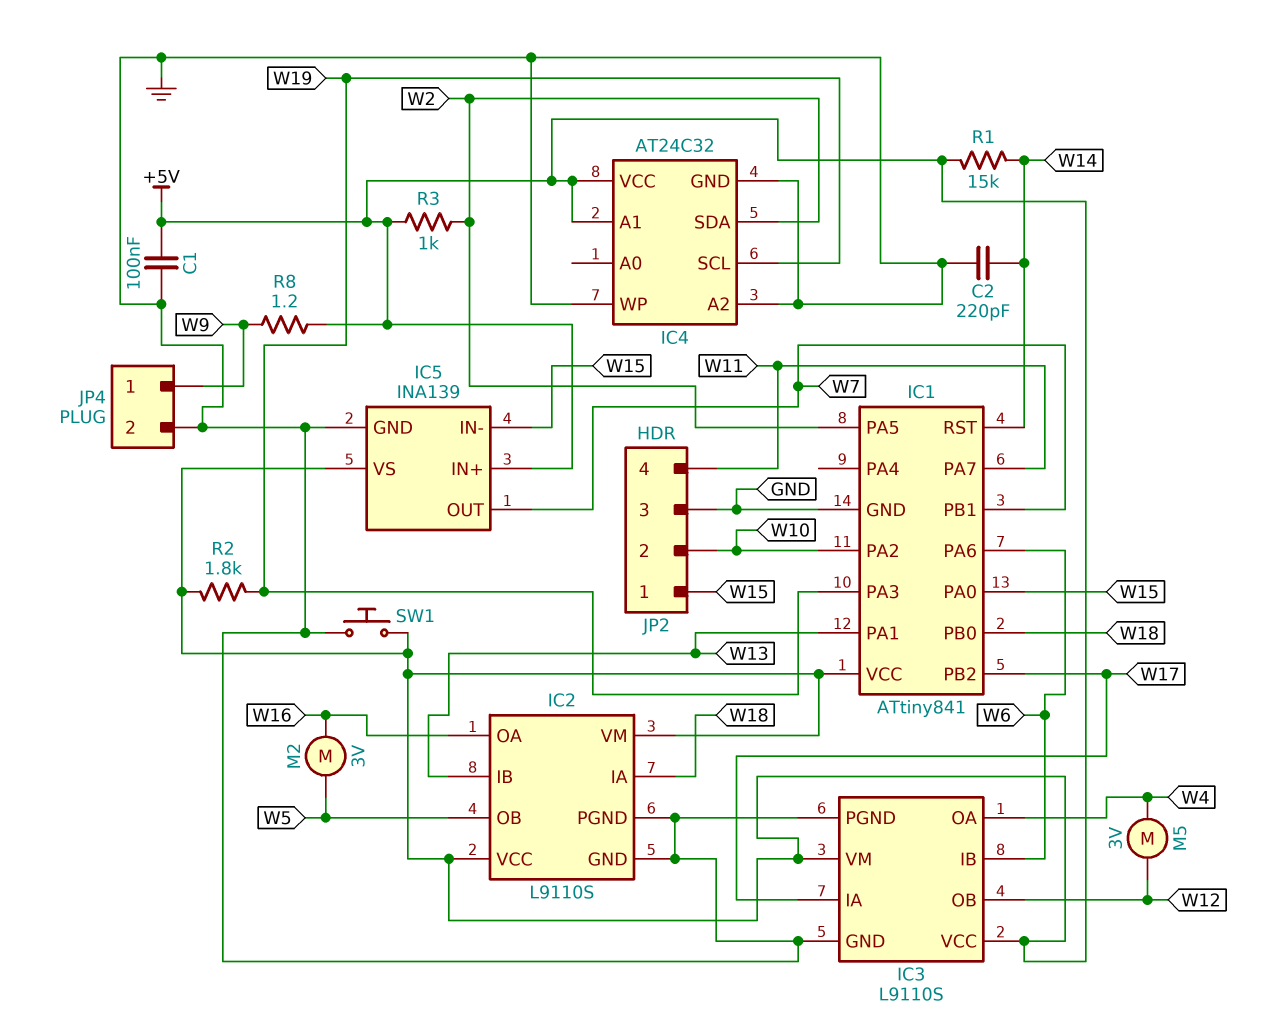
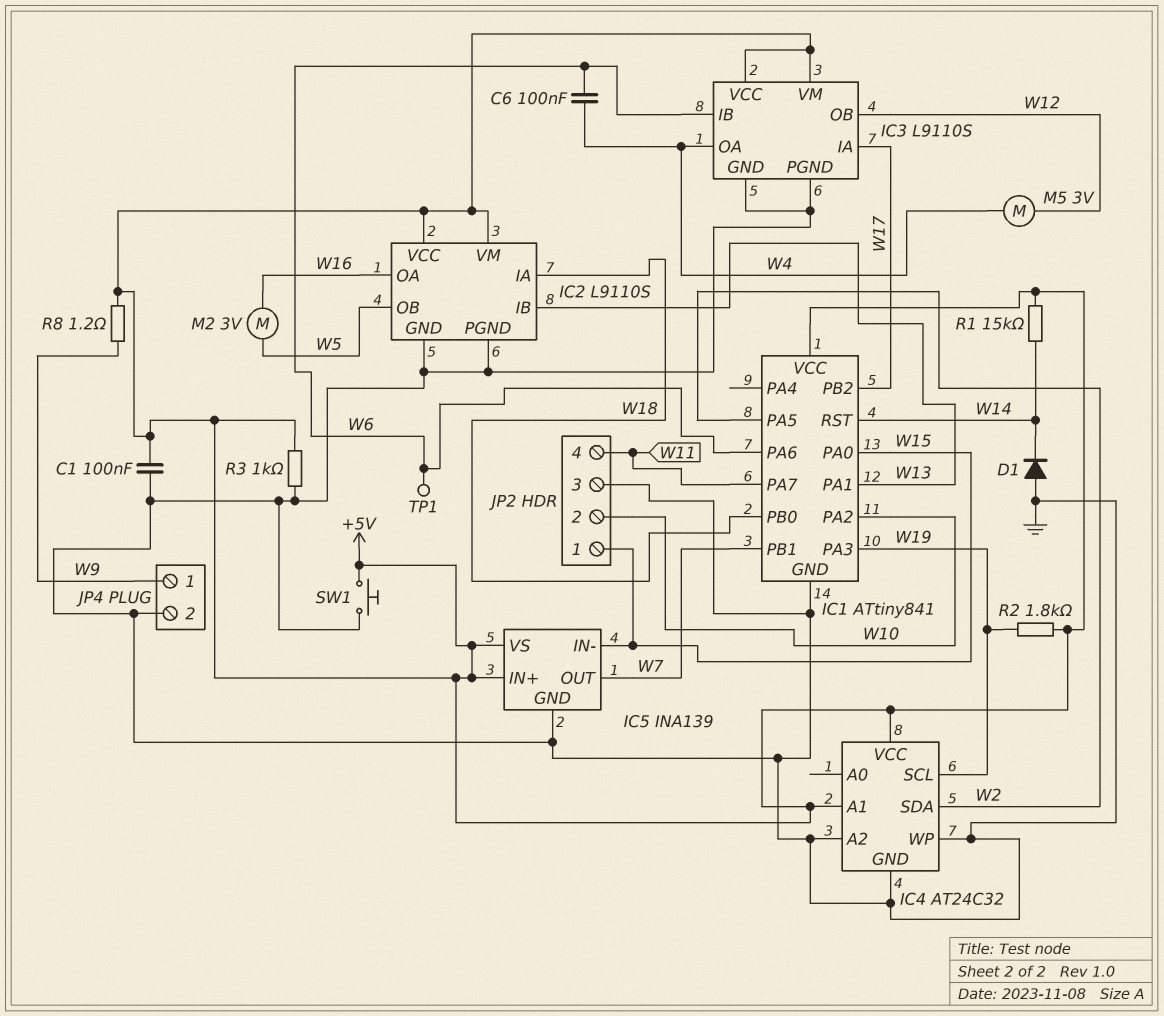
C2: 220pF (GND, W14) -> none
C6: none -> 100nF (W4, W6)
D1: none -> diode (A GND, K W14)
R3: 1k (+5V, W2) -> 1k (+5V, GND)
TP1: none -> test point (W6)

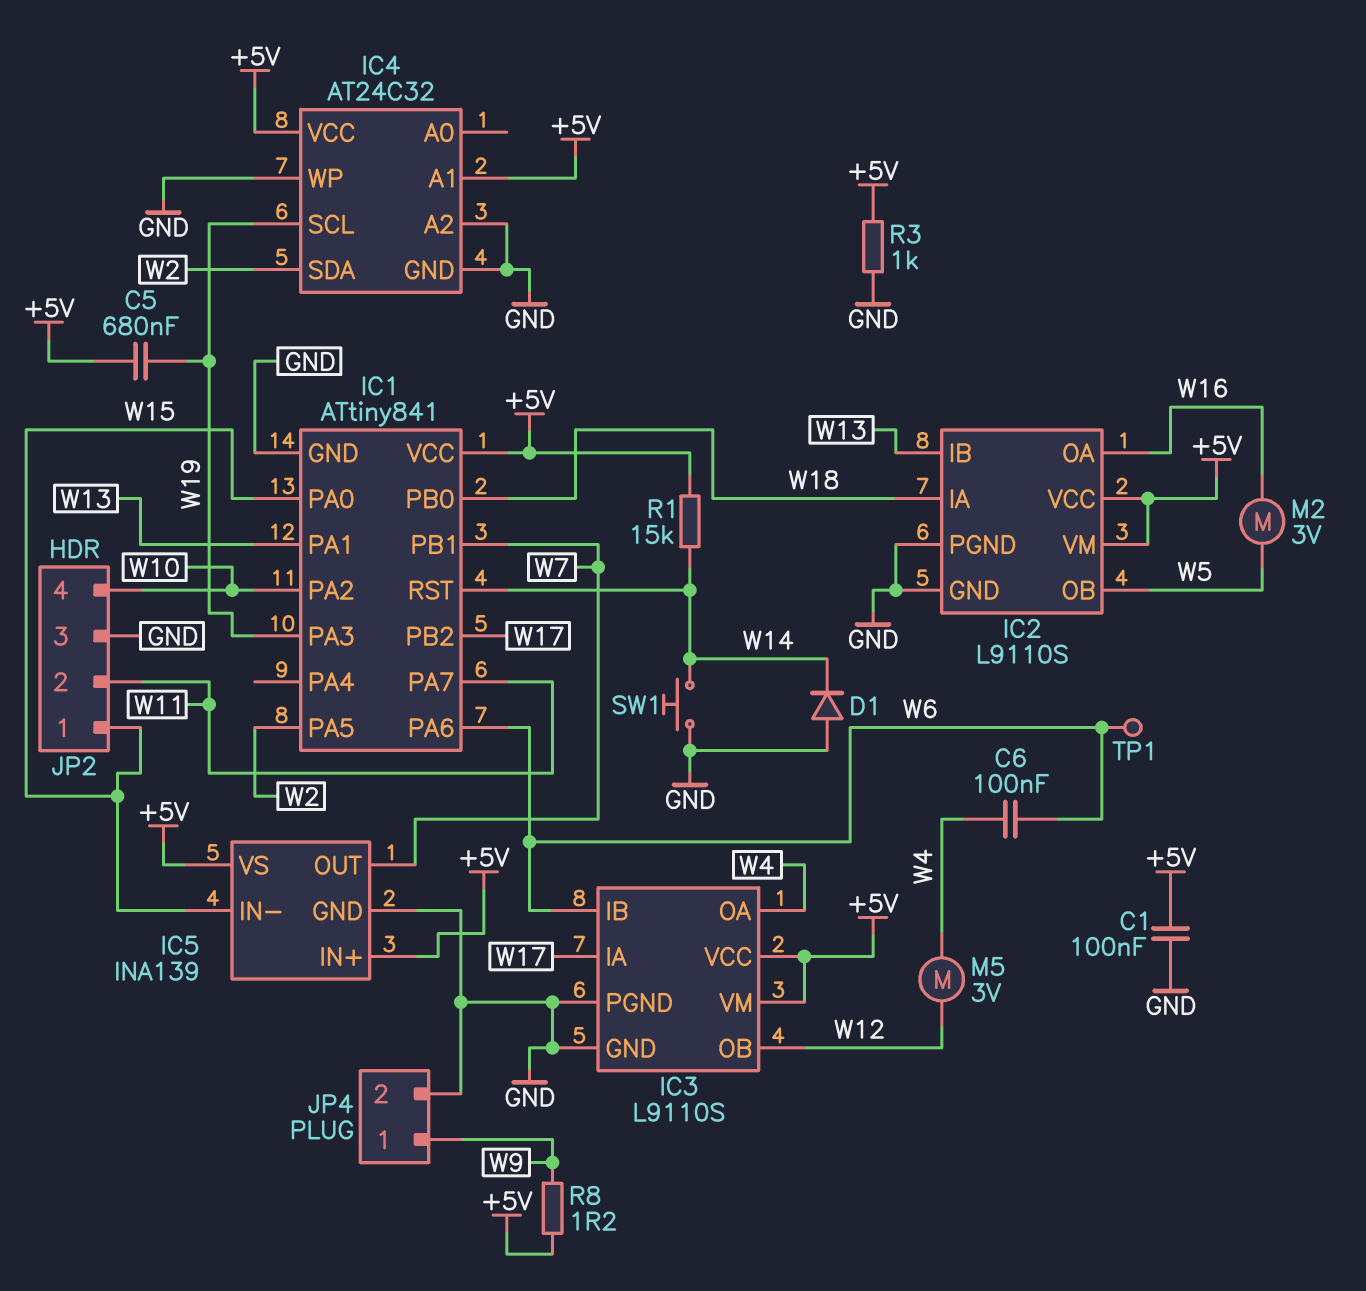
C5: none -> 680nF (+5V, W19)
JP2 pin 2: W10 -> W11
JP2 pin 4: W11 -> W10
R2: 1.8k (+5V, W19) -> none
SW1: button (+5V, GND) -> button (GND, W14)

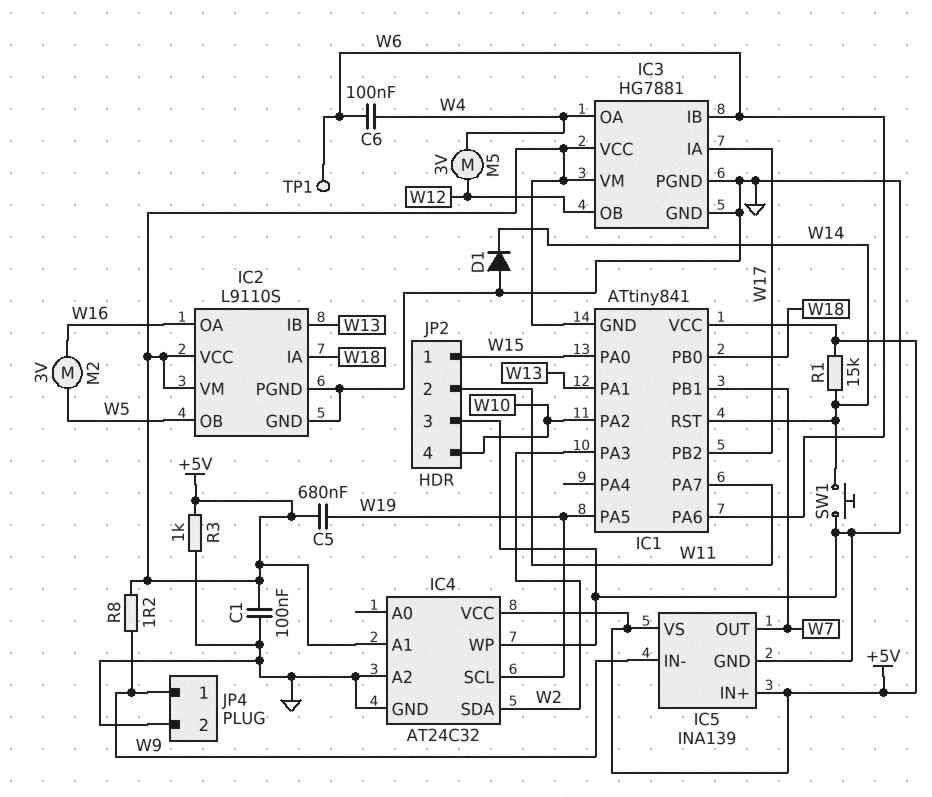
IC1 pin GND: GND -> +5V
IC1 pin PA3: W19 -> W2
IC1 pin PA5: W2 -> W19
IC3: L9110S -> HG7881
IC5 pin IN-: W15 -> W9

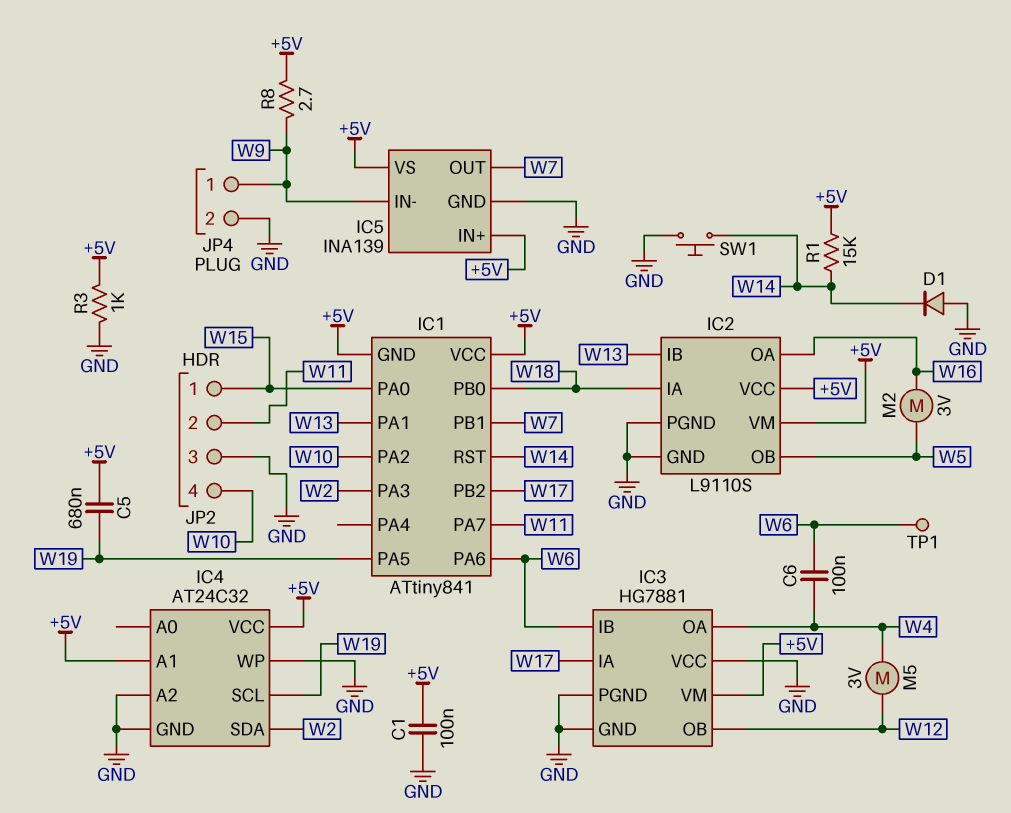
IC3 pin VCC: +5V -> GND
R8: 1.2 (+5V, W9) -> 2.7 (+5V, W9)

